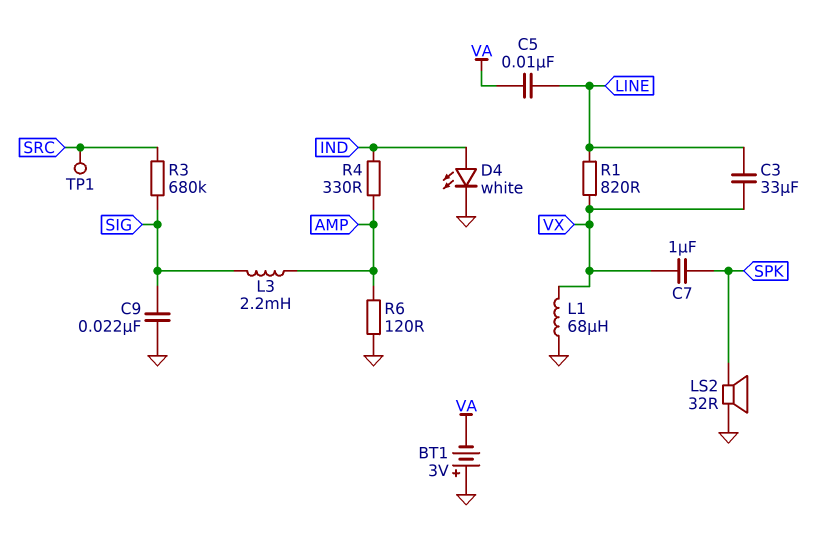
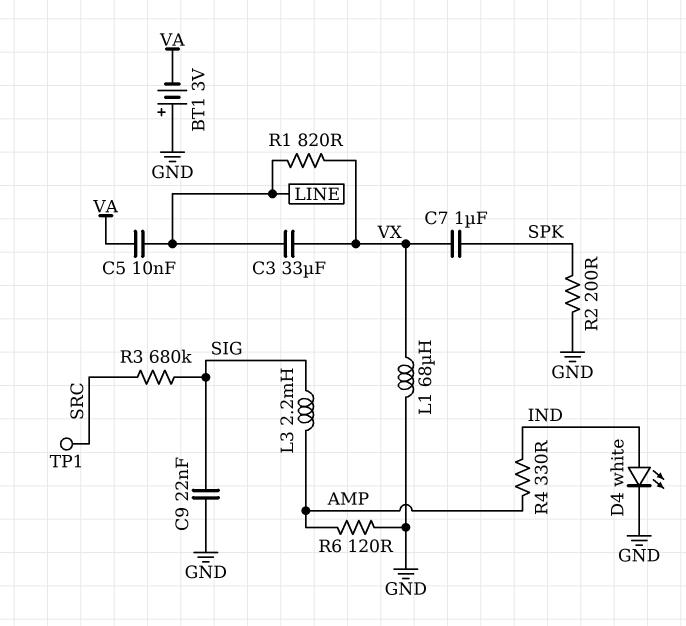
LS2: speaker 32R (GND, SPK) -> none
R2: none -> 200 (GND, SPK)

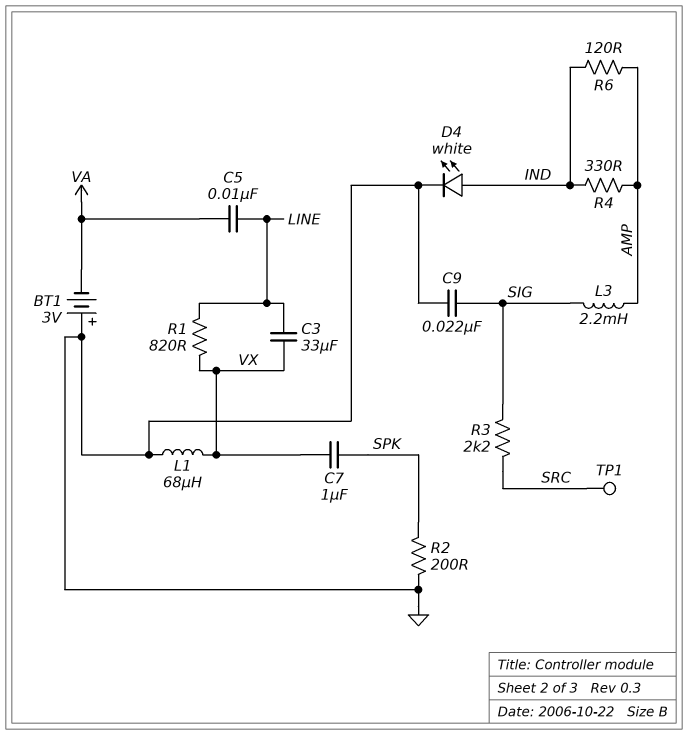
R3: 680k (SIG, SRC) -> 2.2k (SIG, SRC)
R6: 120 (AMP, GND) -> 120 (AMP, IND)

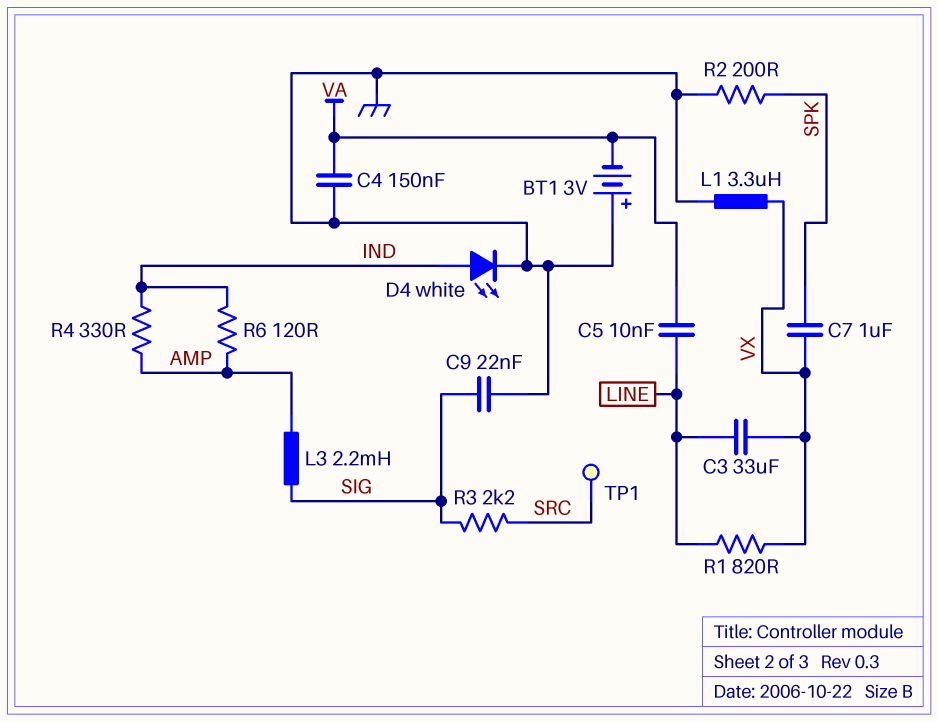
C4: none -> 150nF (GND, VA)
L1: 68uH (GND, VX) -> 3.3uH (GND, VX)

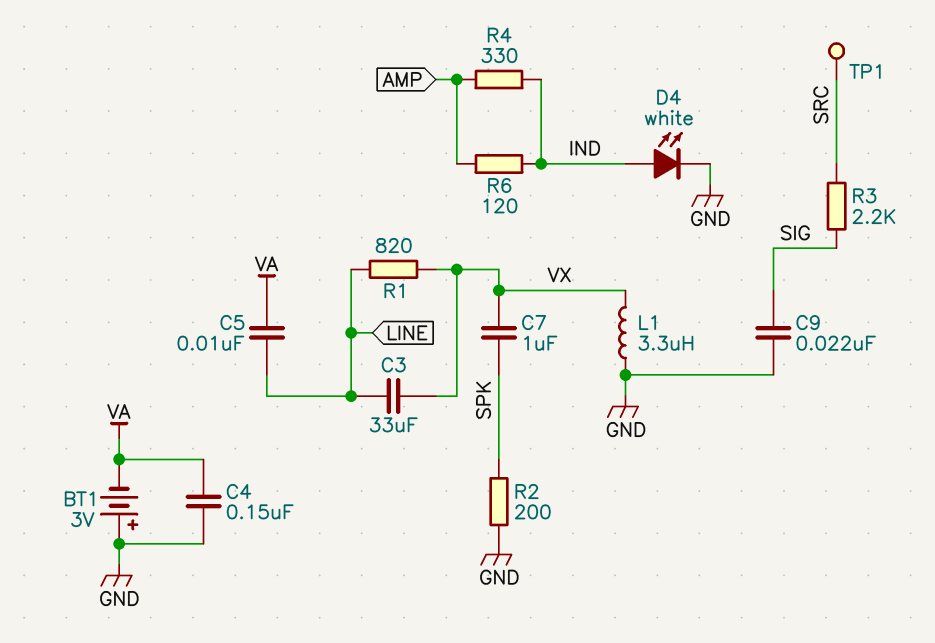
L3: 2.2mH (AMP, SIG) -> none

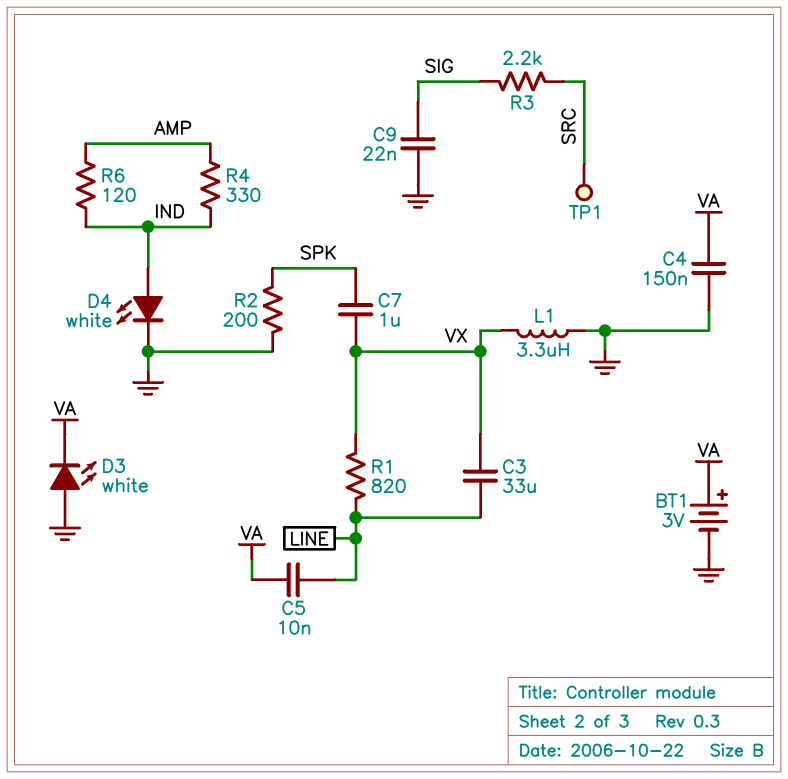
BT1: 3V (plus GND, minus VA) -> 3V (plus VA, minus GND)
D3: none -> LED white (A GND, K VA)

